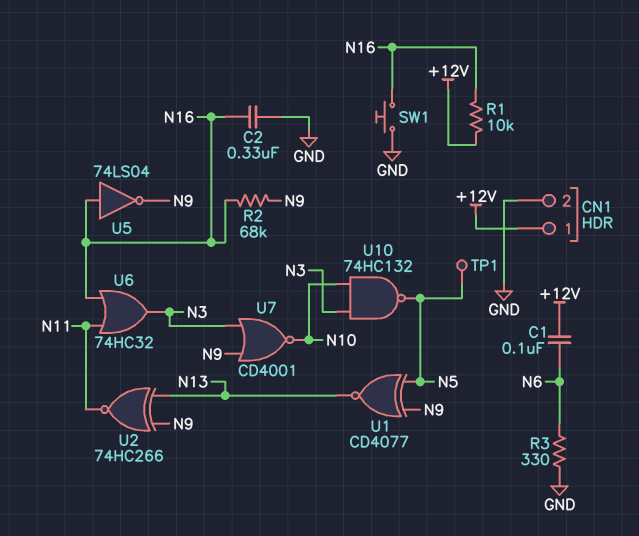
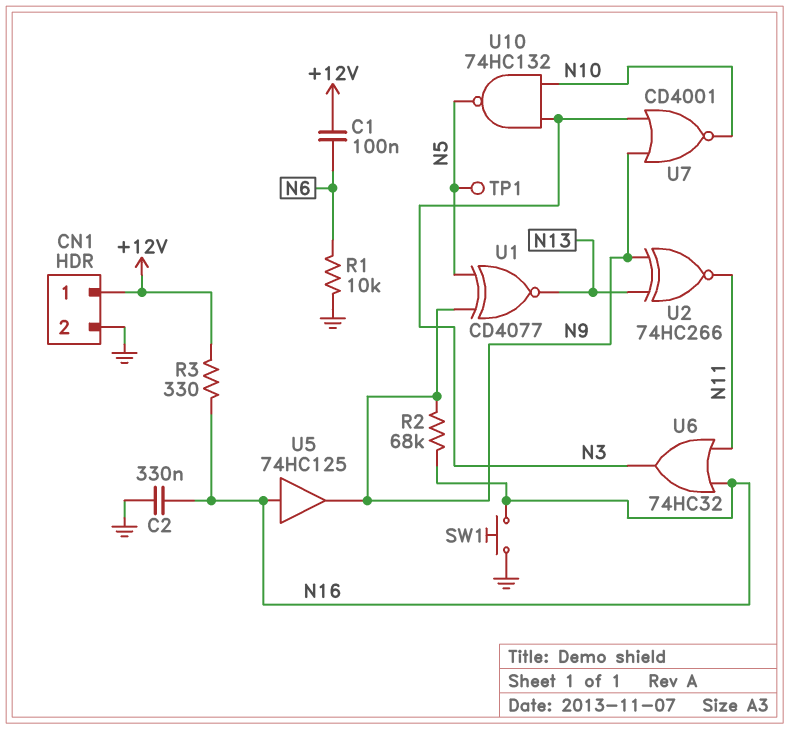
R1: 10k (+12V, N16) -> 10k (GND, N6)
R3: 330 (GND, N6) -> 330 (+12V, N16)
U5: NOT 74LS04 (in N16, out N9) -> buffer 74HC125 (in N16, out N9)

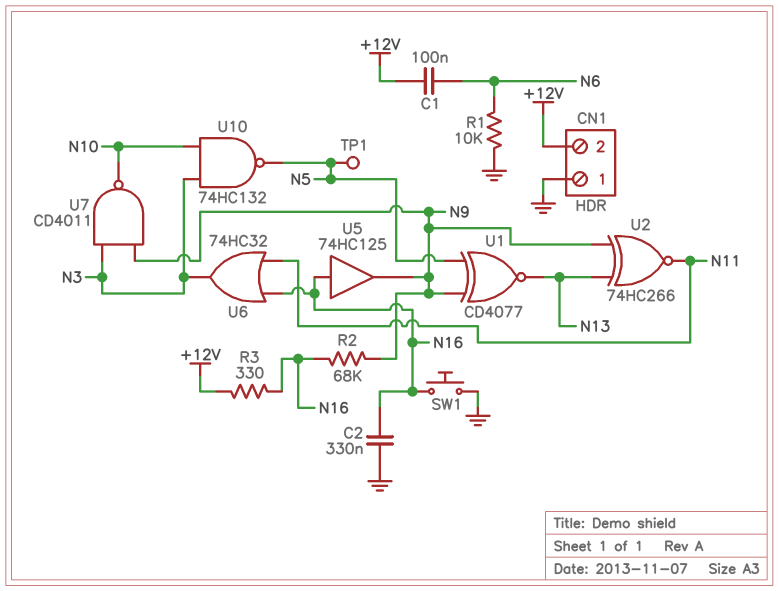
CN1 pin 1: +12V -> GND
CN1 pin 2: GND -> +12V
U7: NOR CD4001 (in N3, in N9, out N10) -> NAND CD4011 (in N3, in N9, out N10)

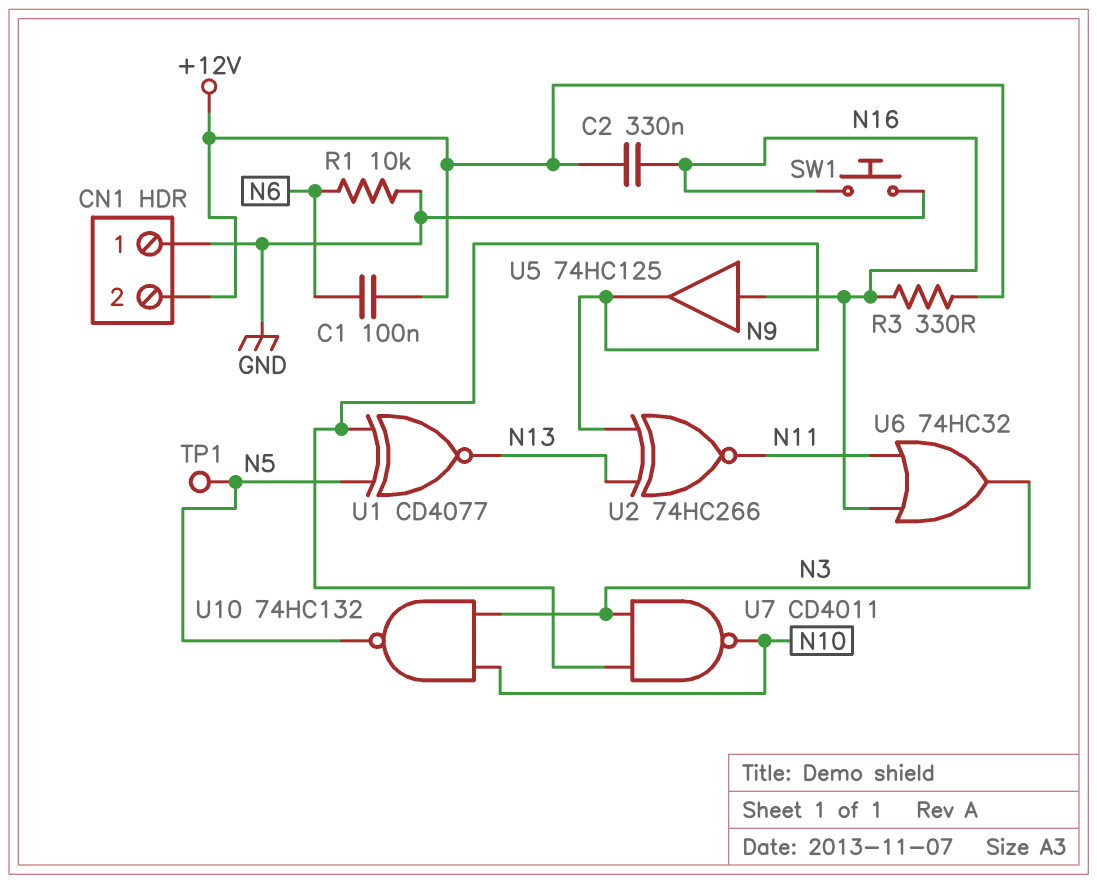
C2: 330nF (GND, N16) -> 330nF (+12V, N16)
R2: 68k (N9, N16) -> none

